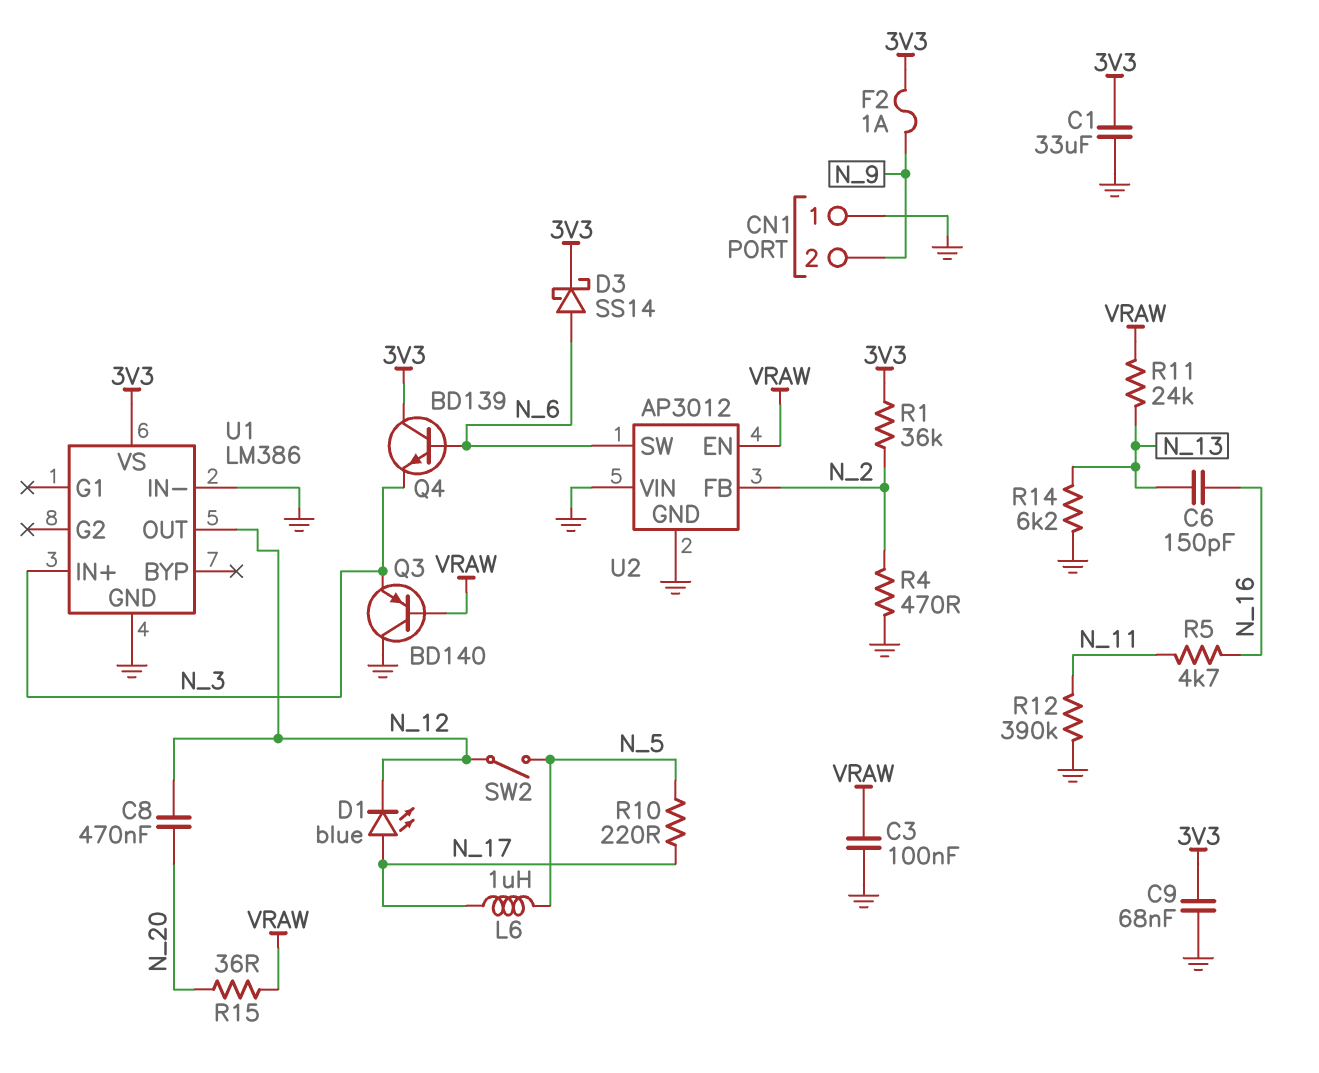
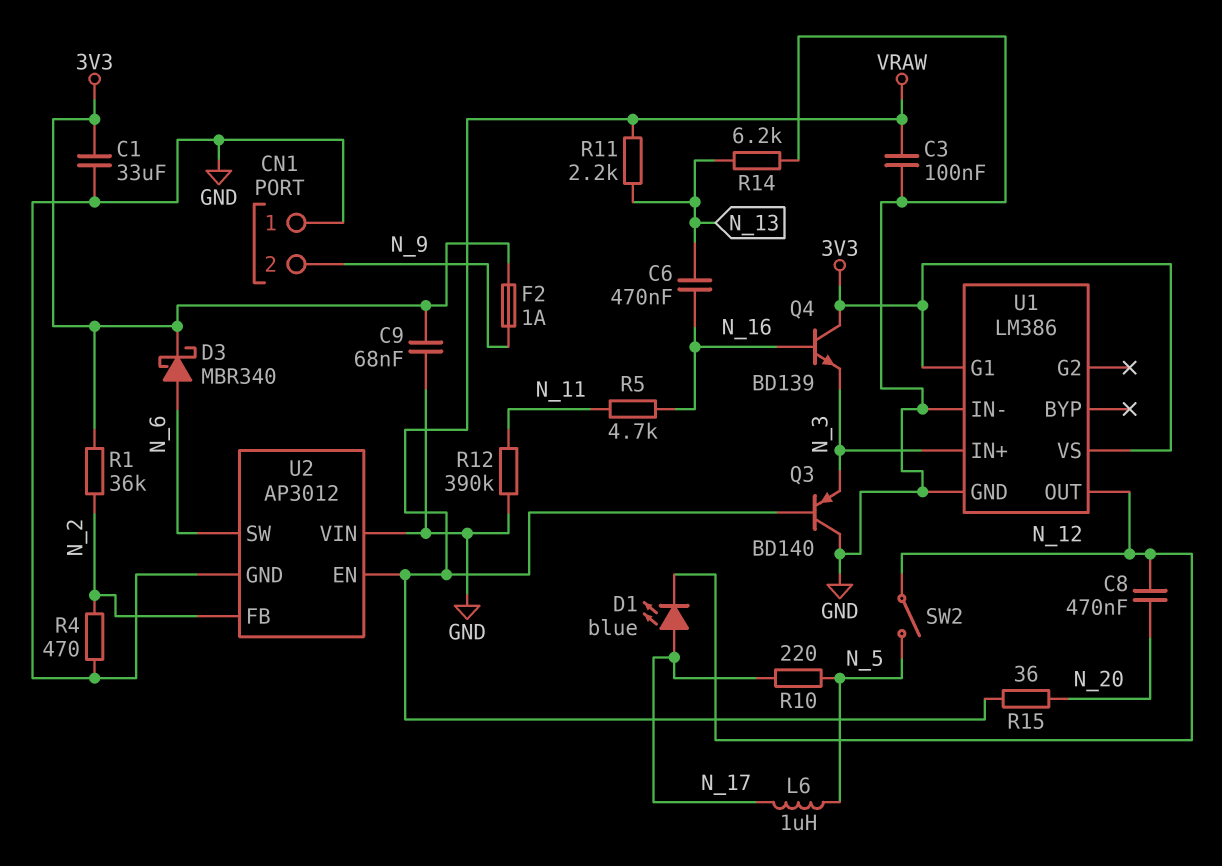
C6: 150pF (N_13, N_16) -> 470nF (N_13, N_16)
D3: schottky SS14 (A N_6, K 3V3) -> schottky MBR340 (A N_6, K 3V3)
Q4: NPN BD139 (B N_6, C 3V3, E N_3) -> NPN BD139 (B N_16, C 3V3, E N_3)
R11: 24k (N_13, VRAW) -> 2.2k (N_13, VRAW)
U1 pin G1: none -> 3V3

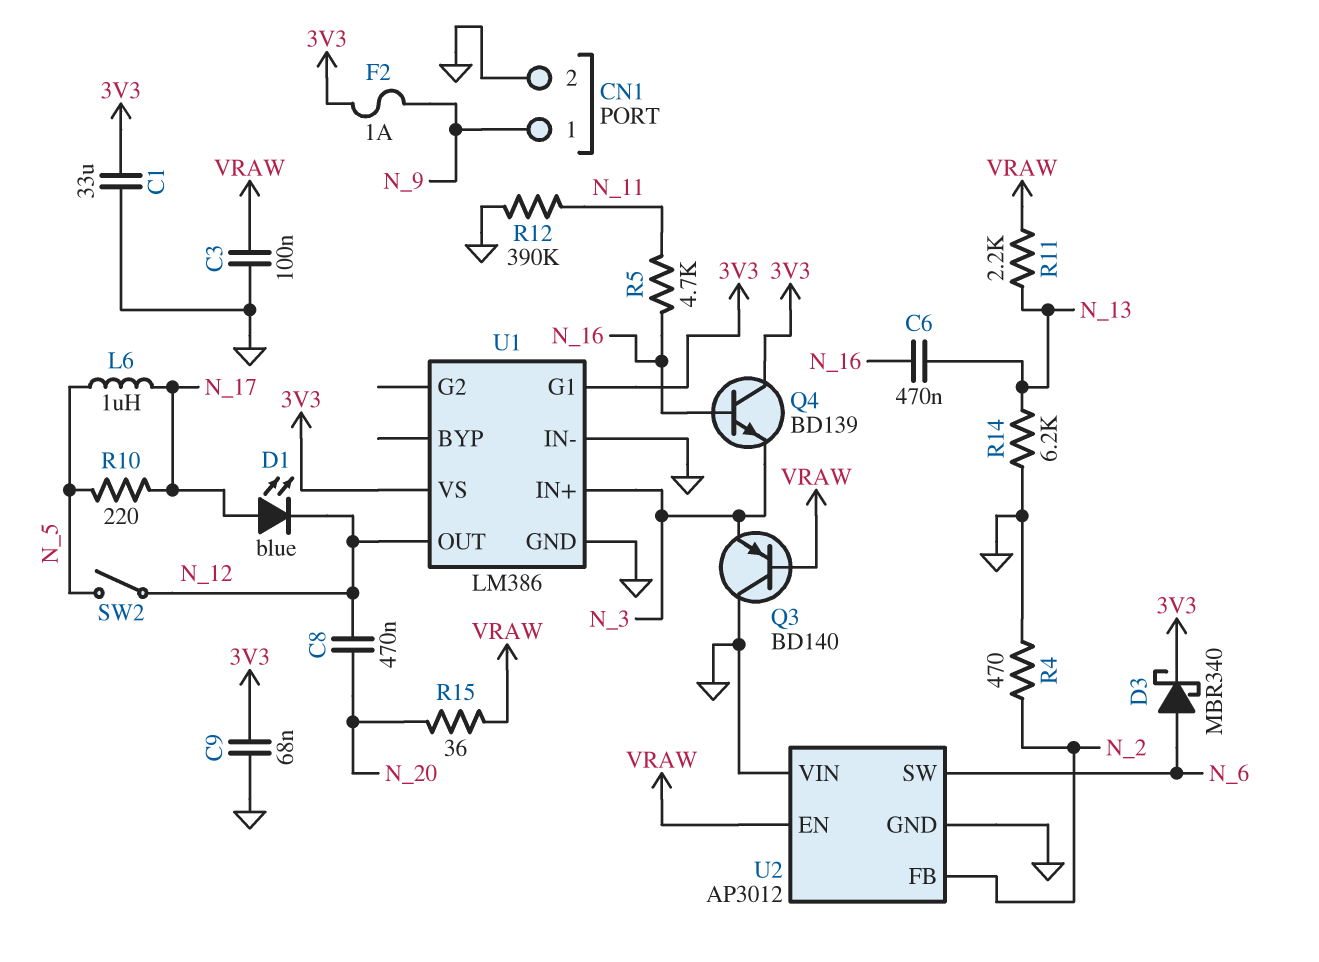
CN1 pin 1: GND -> N_9
CN1 pin 2: N_9 -> GND
R1: 36k (3V3, N_2) -> none

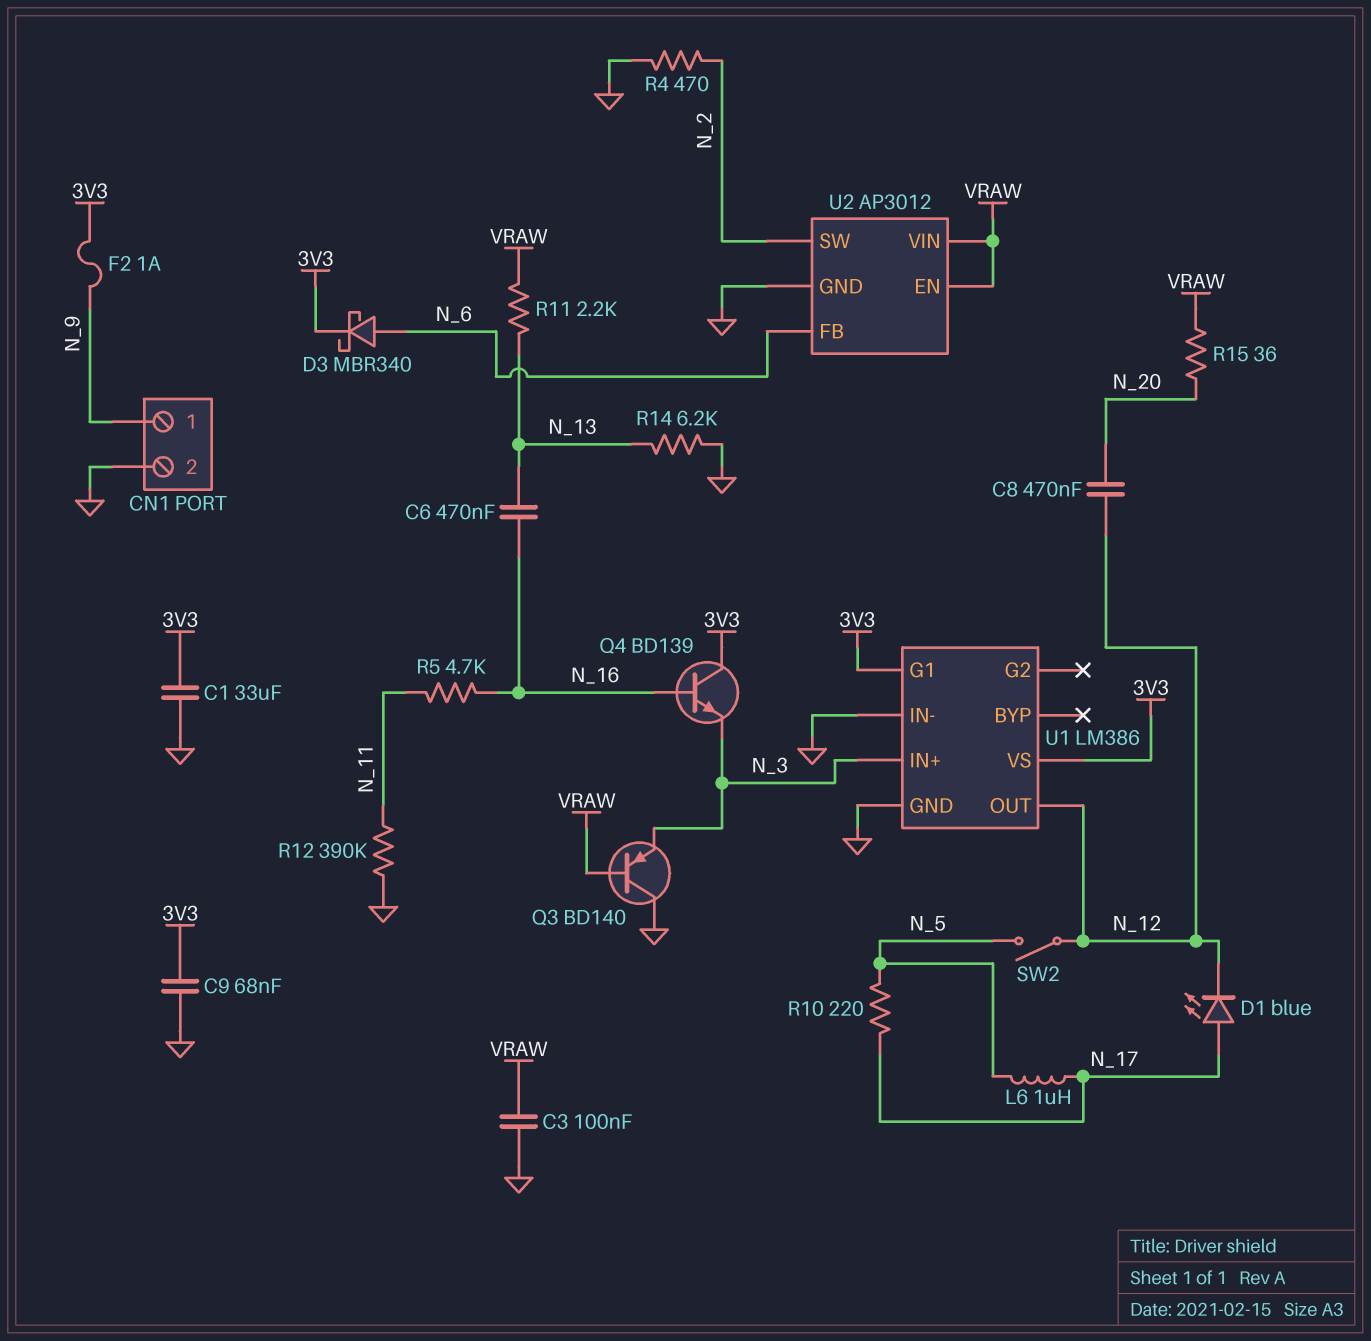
U2 pin FB: N_2 -> N_6
U2 pin SW: N_6 -> N_2
U2 pin VIN: GND -> VRAW

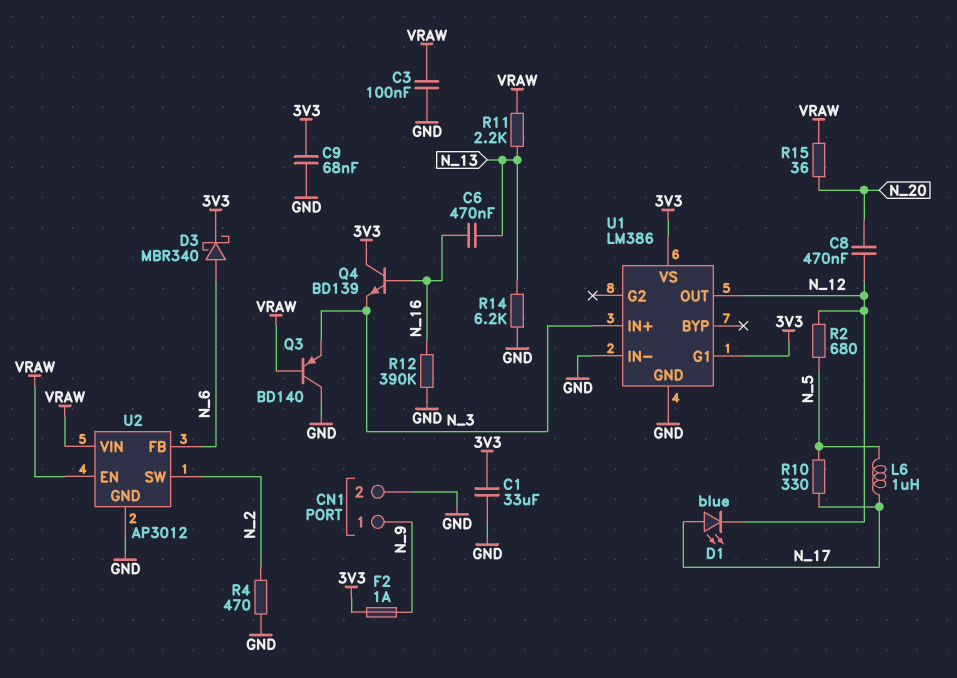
R2: none -> 680 (N_5, N_12)
R5: 4.7k (N_11, N_16) -> none
R10: 220 (N_5, N_17) -> 330 (N_5, N_17)
R12: 390k (GND, N_11) -> 390k (GND, N_16)
SW2: switch (N_5, N_12) -> none

